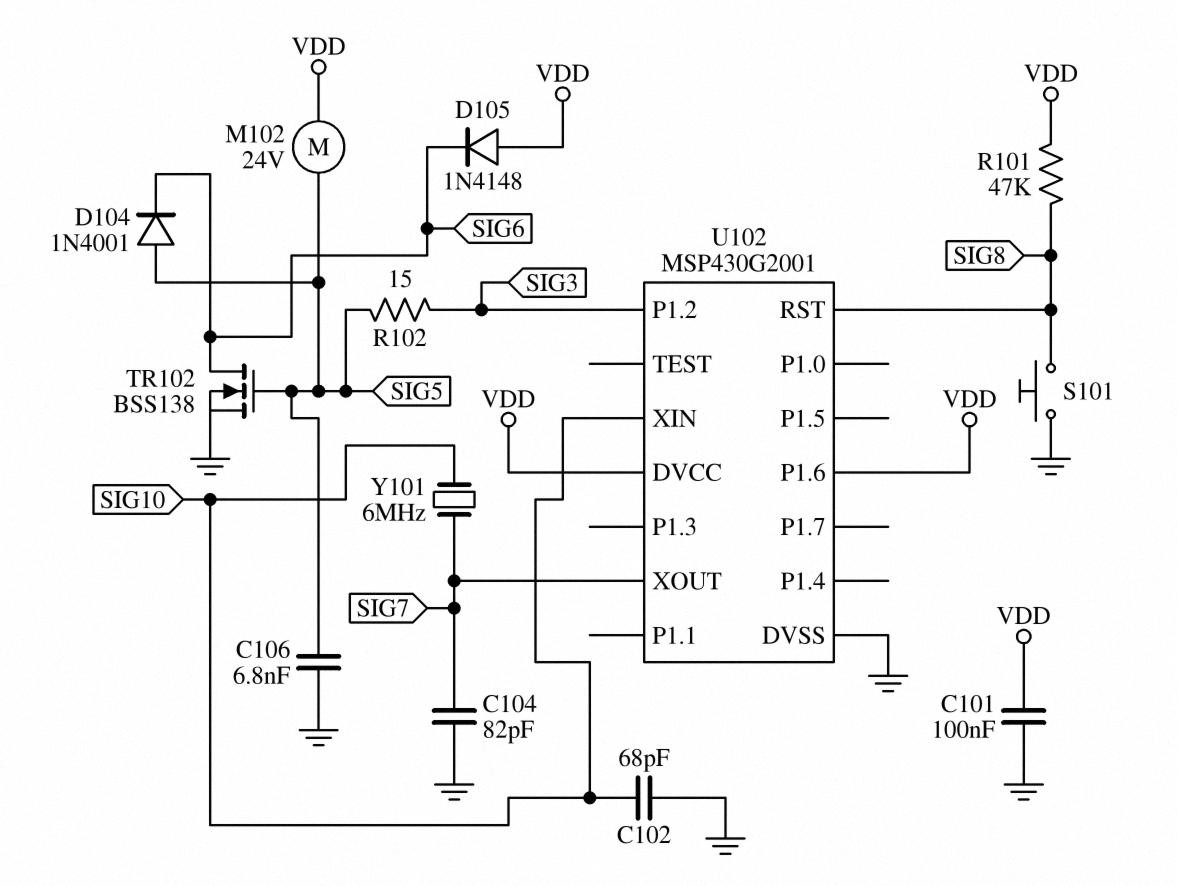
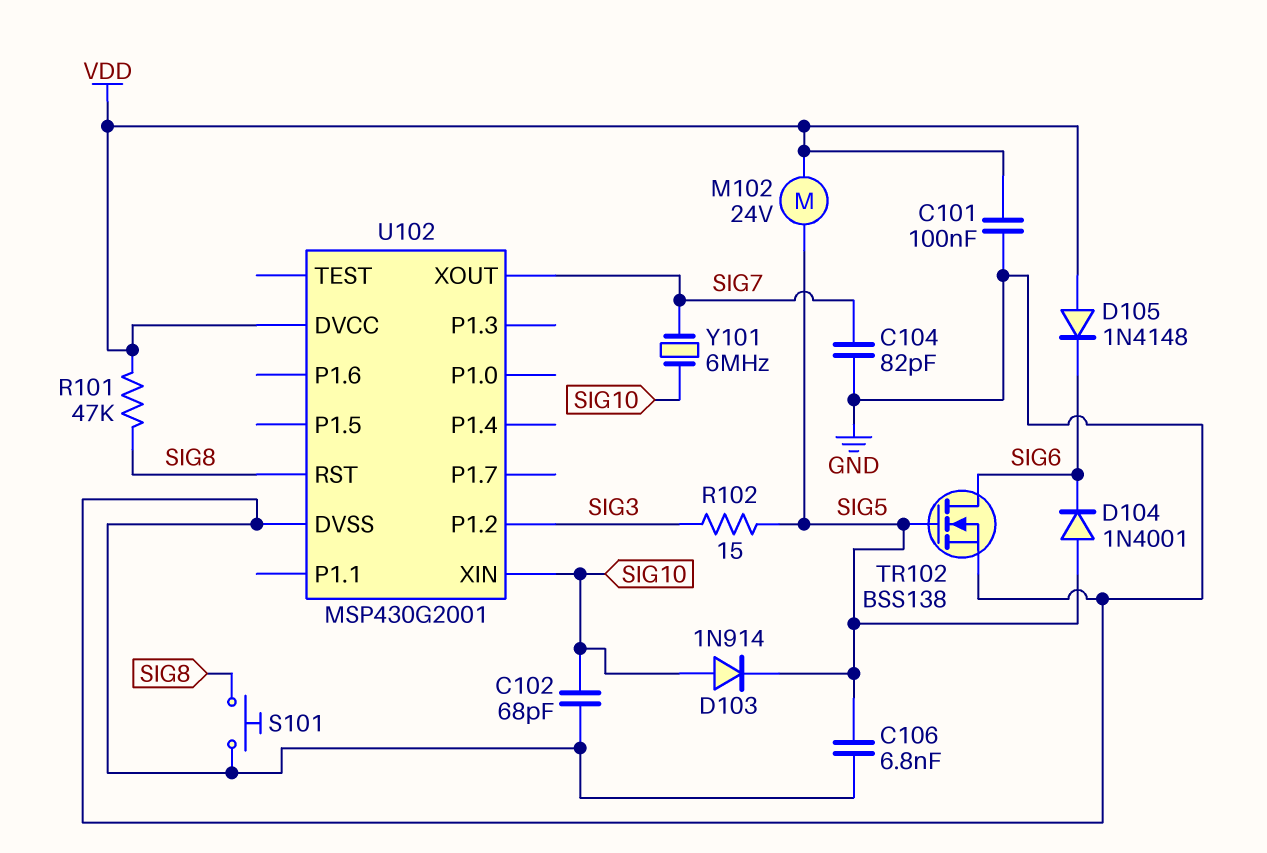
D103: none -> diode 1N914 (A SIG10, K SIG5)
U102 pin P1.6: VDD -> none

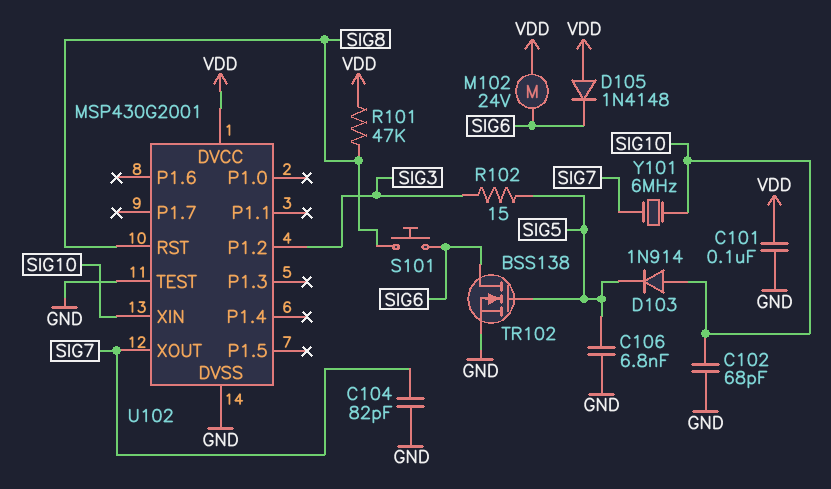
D104: diode 1N4001 (A SIG5, K SIG6) -> none
M102: motor 24V (SIG5, VDD) -> motor 24V (SIG6, VDD)
S101: button (GND, SIG8) -> button (SIG6, SIG8)
U102 pin TEST: none -> GND

